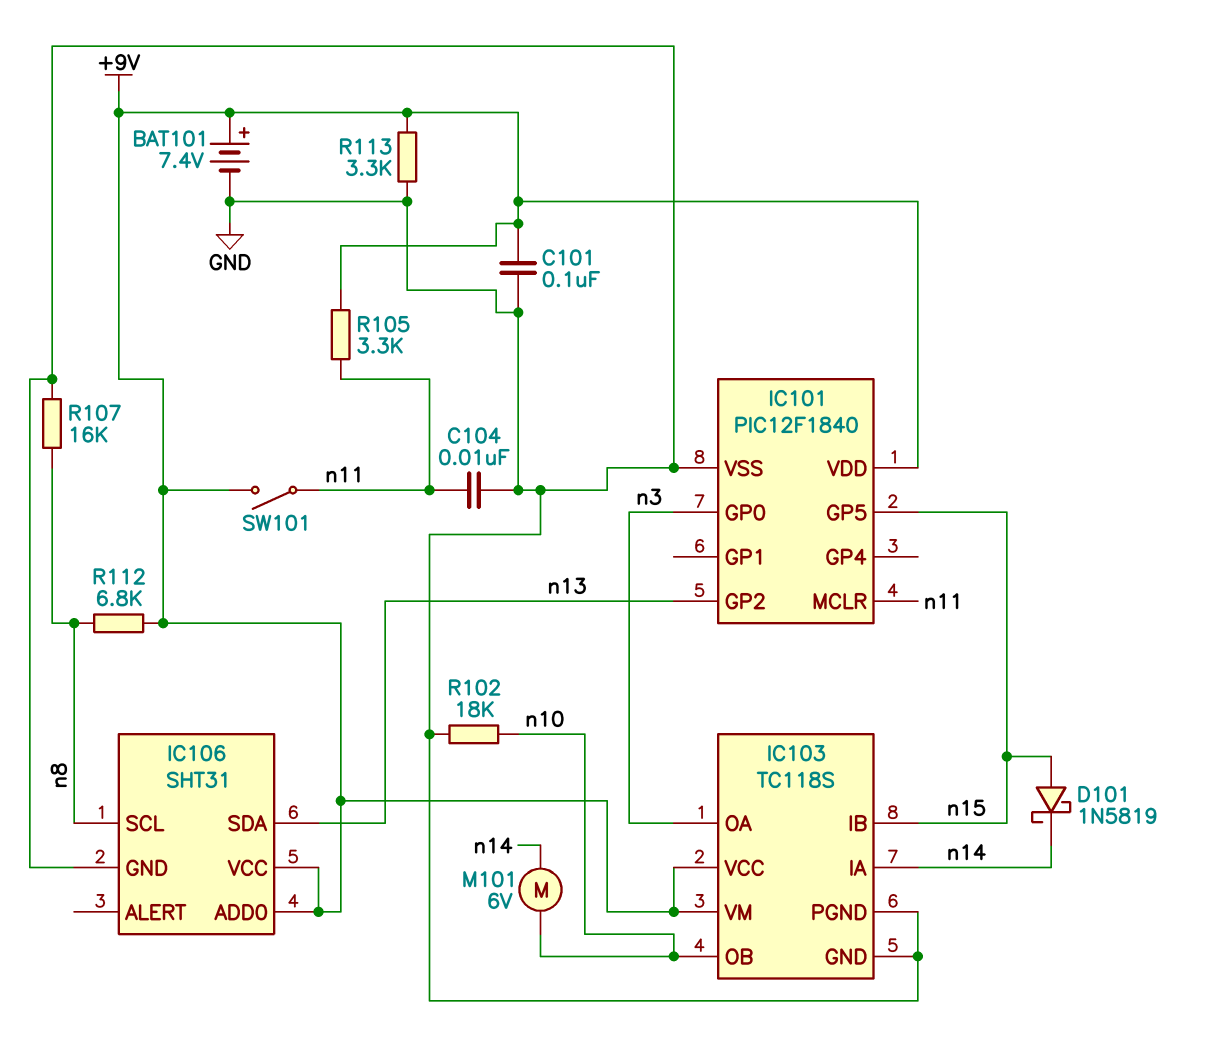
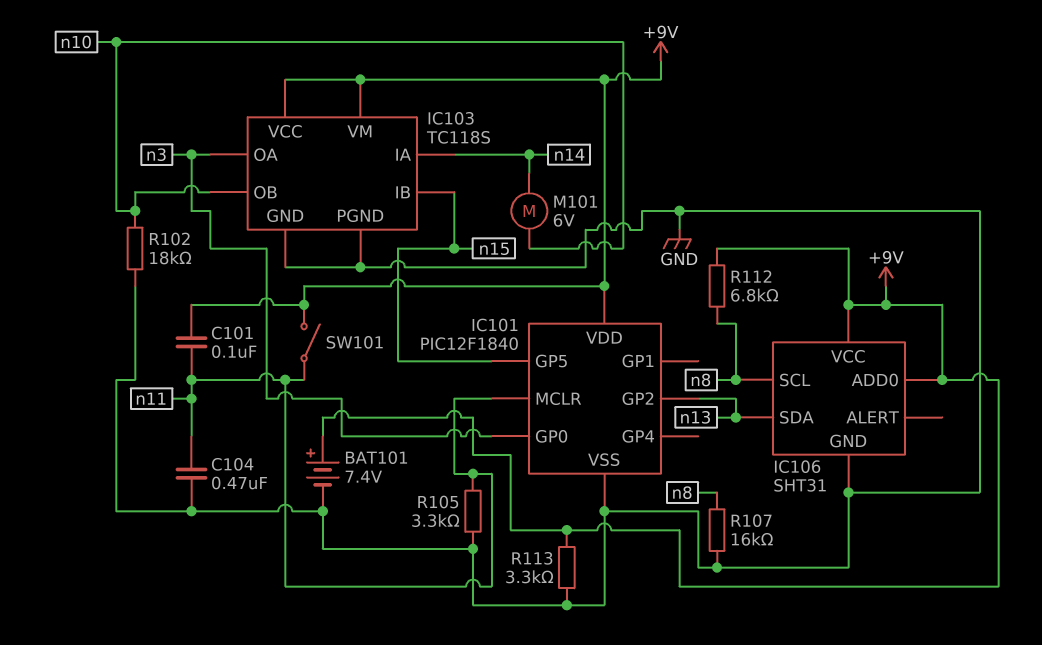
C101: 100nF (+9V, GND) -> 100nF (+9V, n11)
C104: 10nF (GND, n11) -> 470nF (GND, n11)
D101: schottky 1N5819 (A n15, K n14) -> none
R105: 3.3k (+9V, n11) -> 3.3k (GND, n11)

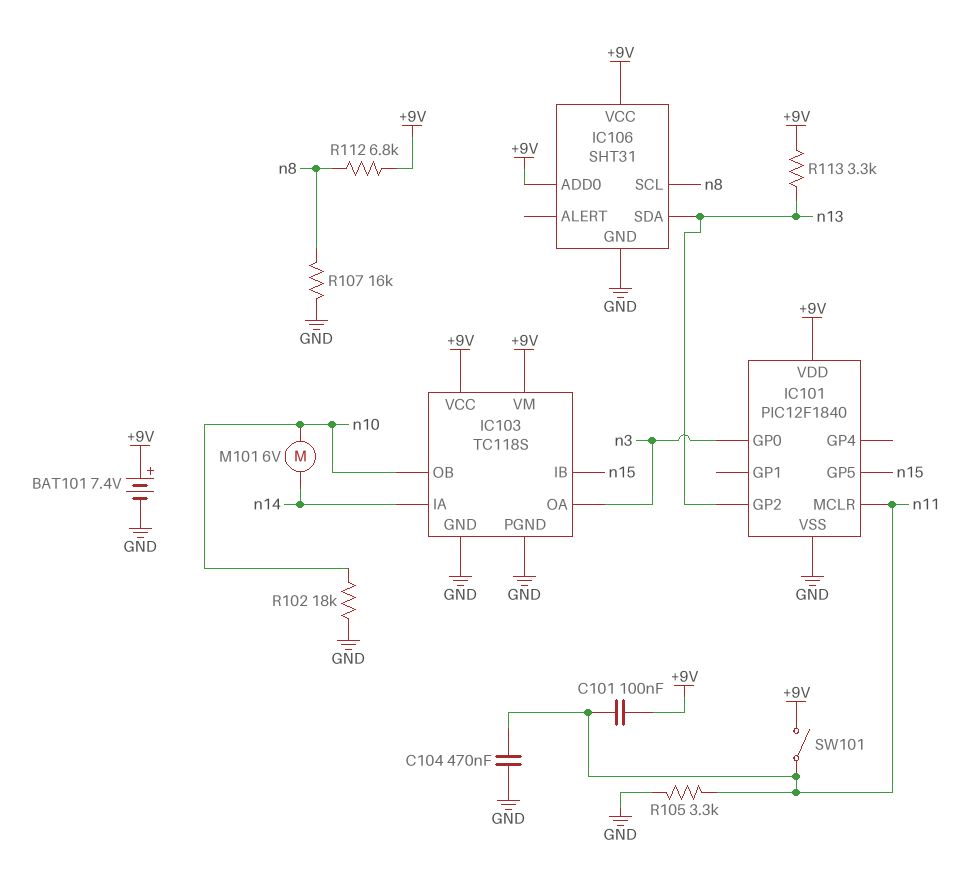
R113: 3.3k (+9V, GND) -> 3.3k (+9V, n13)

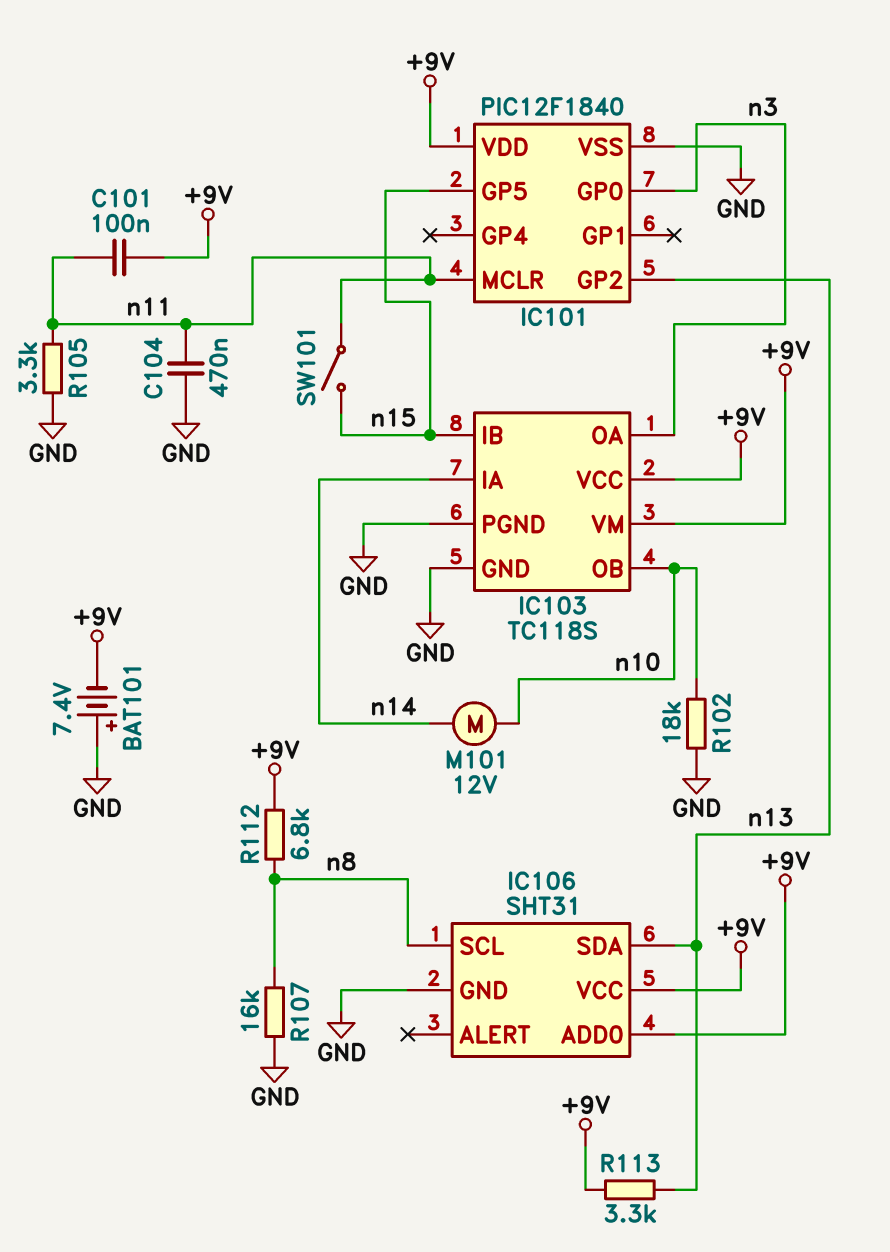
BAT101: 7.4V (plus +9V, minus GND) -> 7.4V (plus GND, minus +9V)
M101: motor 6V (n10, n14) -> motor 12V (n10, n14)
SW101: switch (+9V, n11) -> switch (n11, n15)

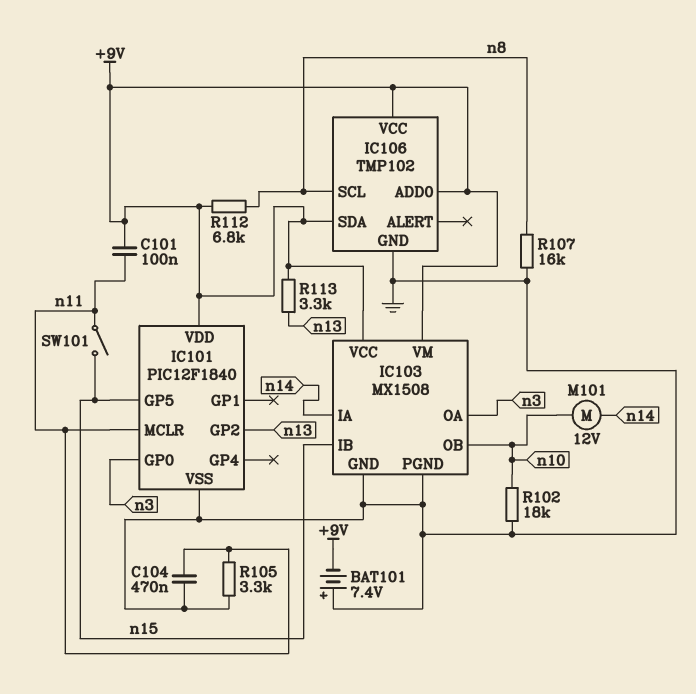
IC103: TC118S -> MX1508
IC106: SHT31 -> TMP102
IC106 pin SDA: n13 -> +9V

